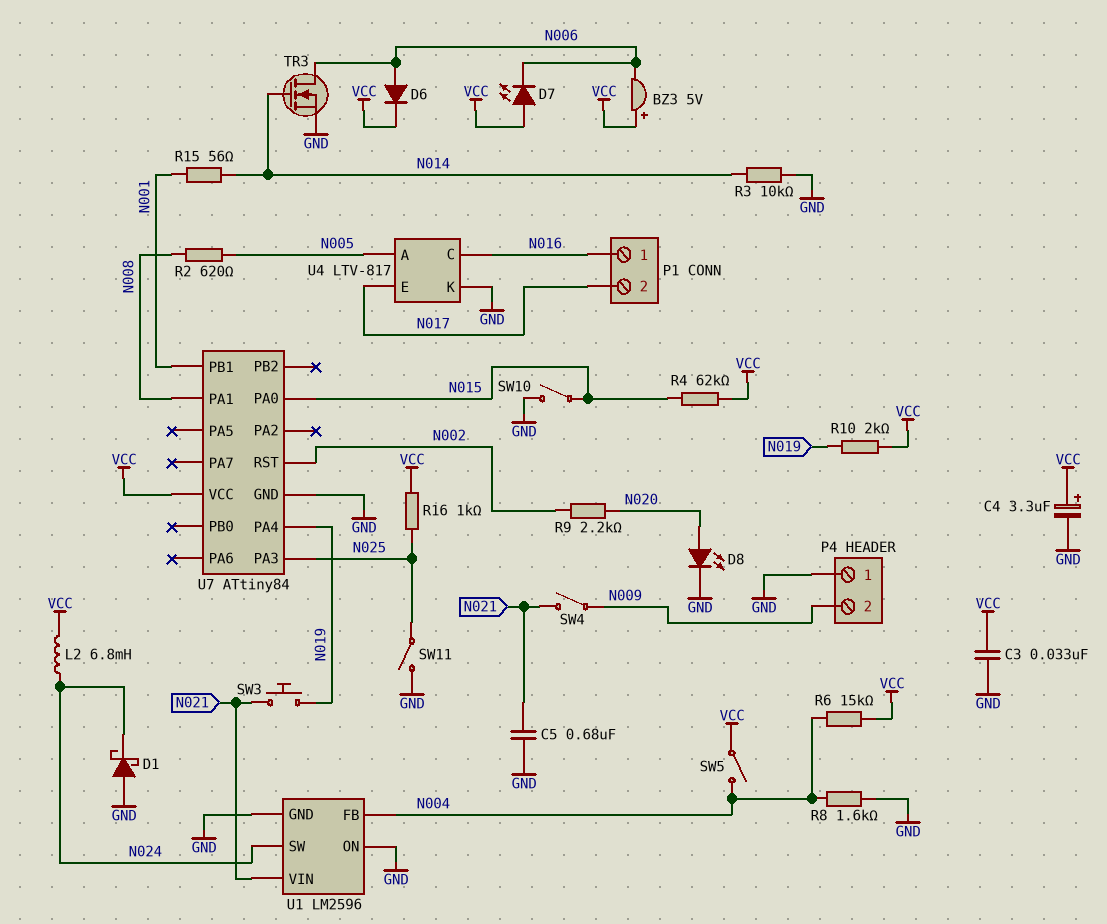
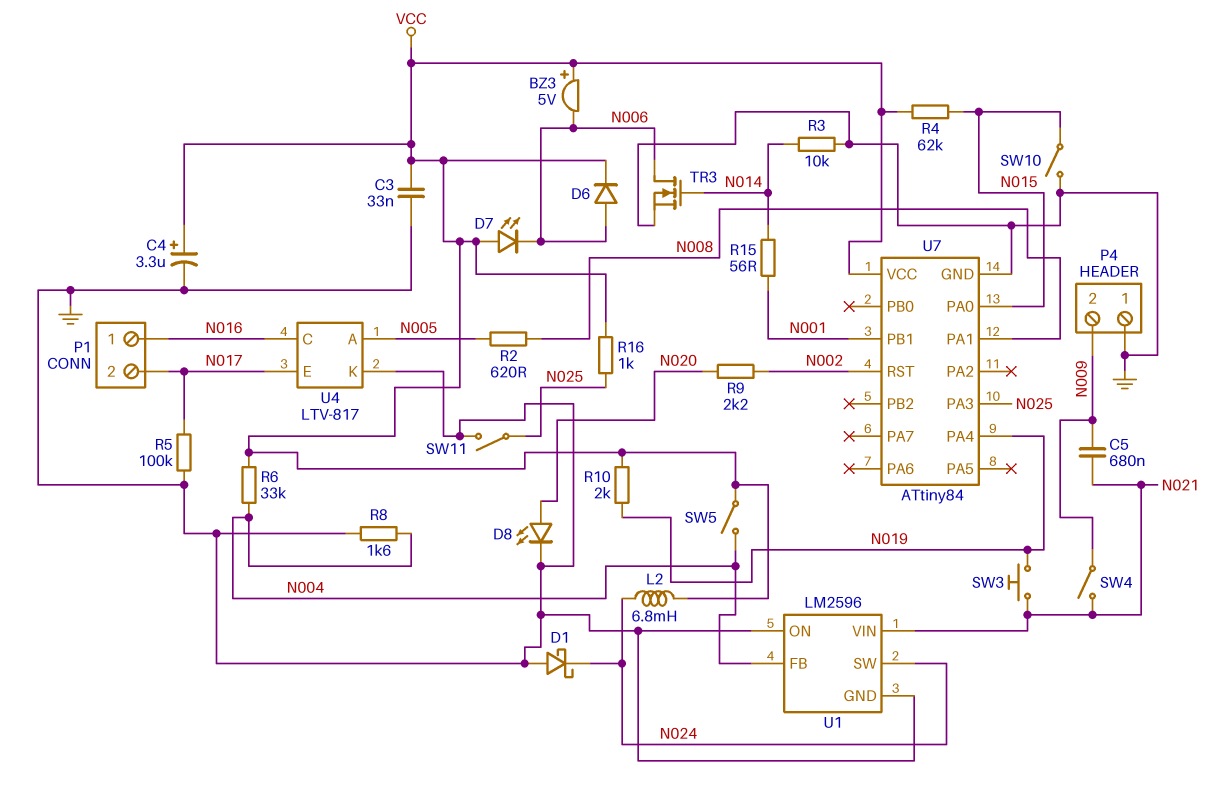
C5: 680nF (GND, N021) -> 680nF (N009, N021)
R5: none -> 100k (GND, N017)
R6: 15k (N004, VCC) -> 33k (N004, VCC)

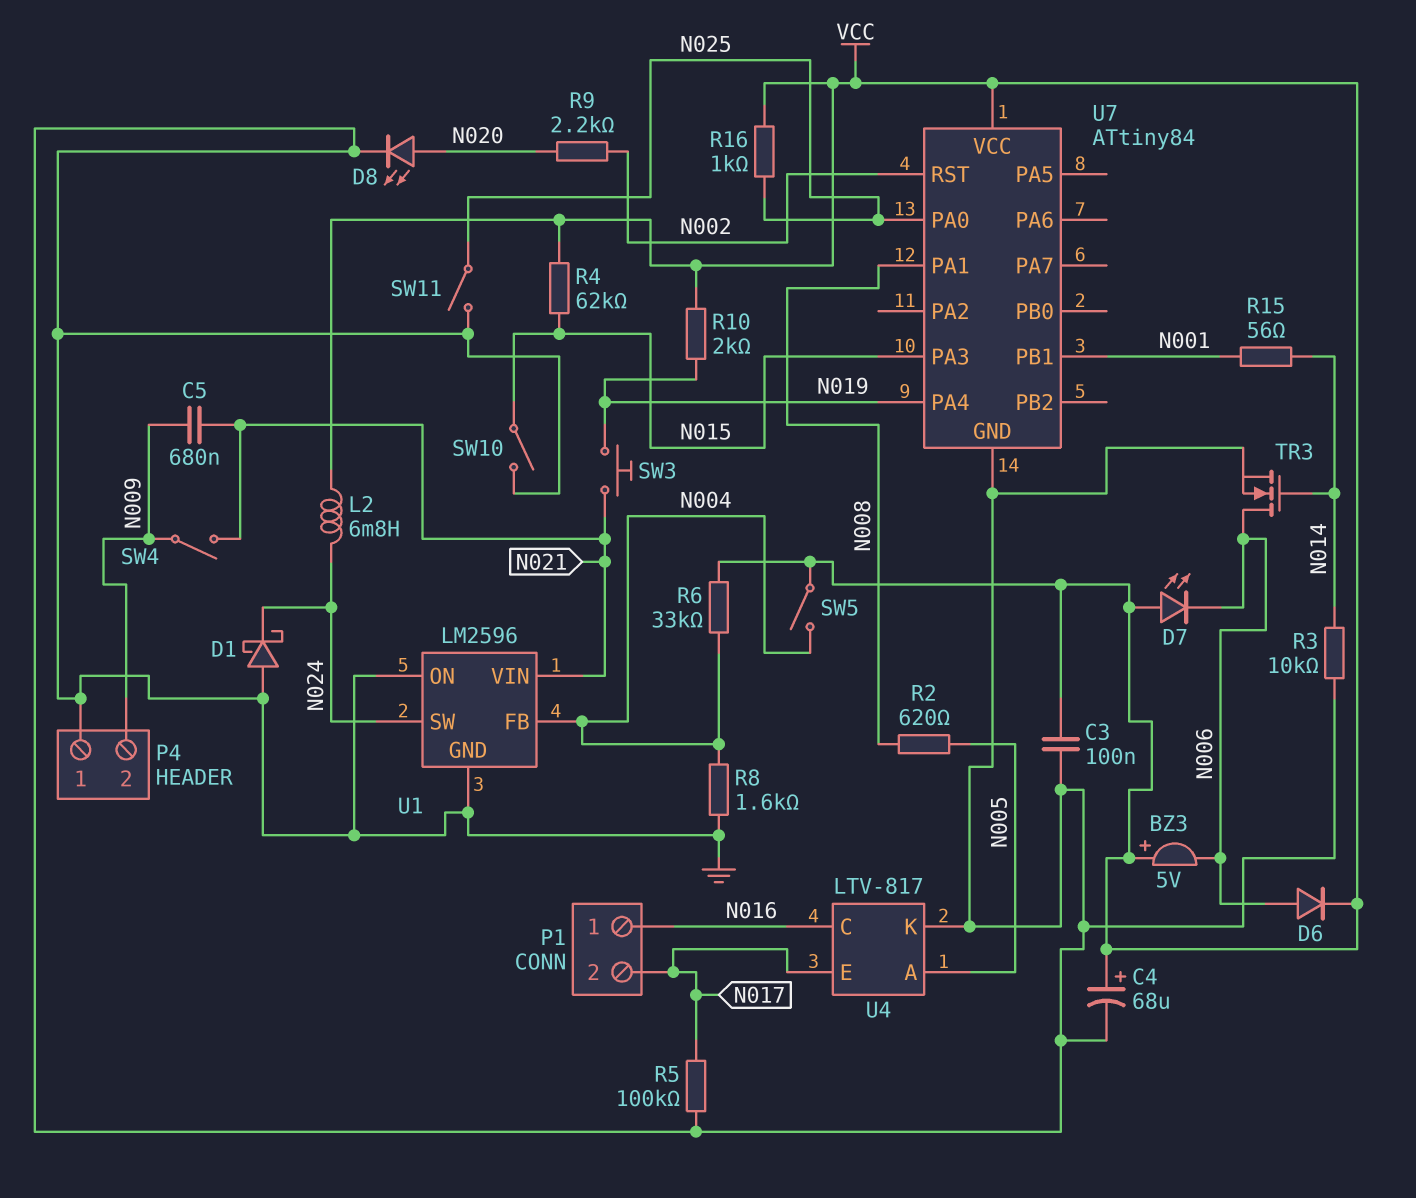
C3: 33nF (GND, VCC) -> 100nF (GND, VCC)
C4: 3.3uF (plus VCC, minus GND) -> 68uF (plus VCC, minus GND)
U7 pin PA0: N015 -> N025
U7 pin PA3: N025 -> N015

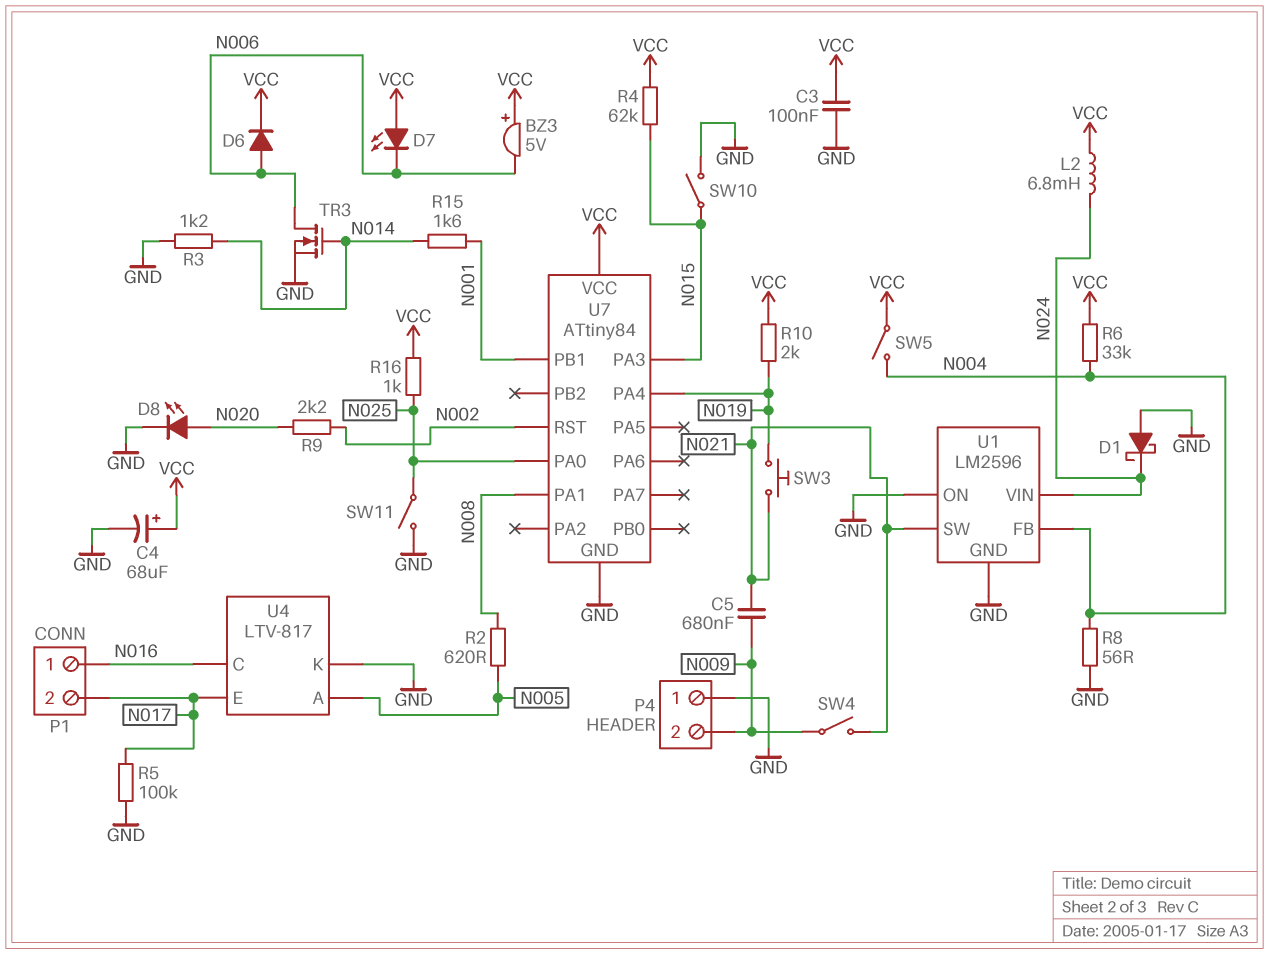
R3: 10k (GND, N014) -> 1.2k (GND, N014)
R8: 1.6k (GND, N004) -> 56 (GND, N004)
R15: 56 (N001, N014) -> 1.6k (N001, N014)
U1 pin SW: N024 -> N021
U1 pin VIN: N021 -> N024

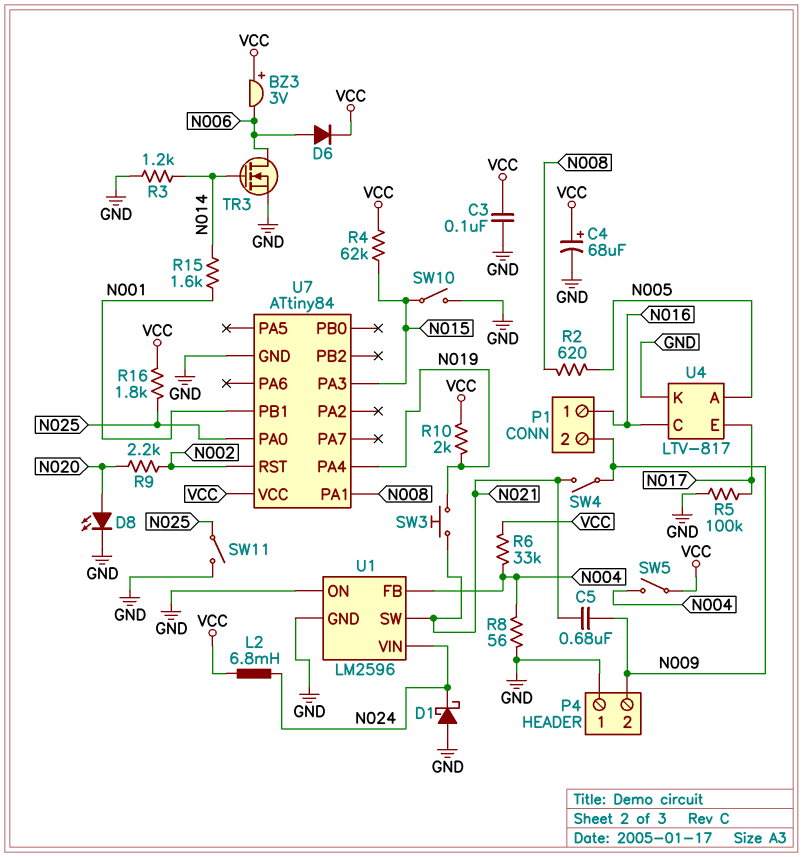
BZ3: buzzer 5V (plus VCC, minus N006) -> buzzer 3V (plus VCC, minus N006)
D7: LED (A VCC, K N006) -> none
P1 pin 2: N017 -> N009
R16: 1k (N025, VCC) -> 1.8k (N025, VCC)

